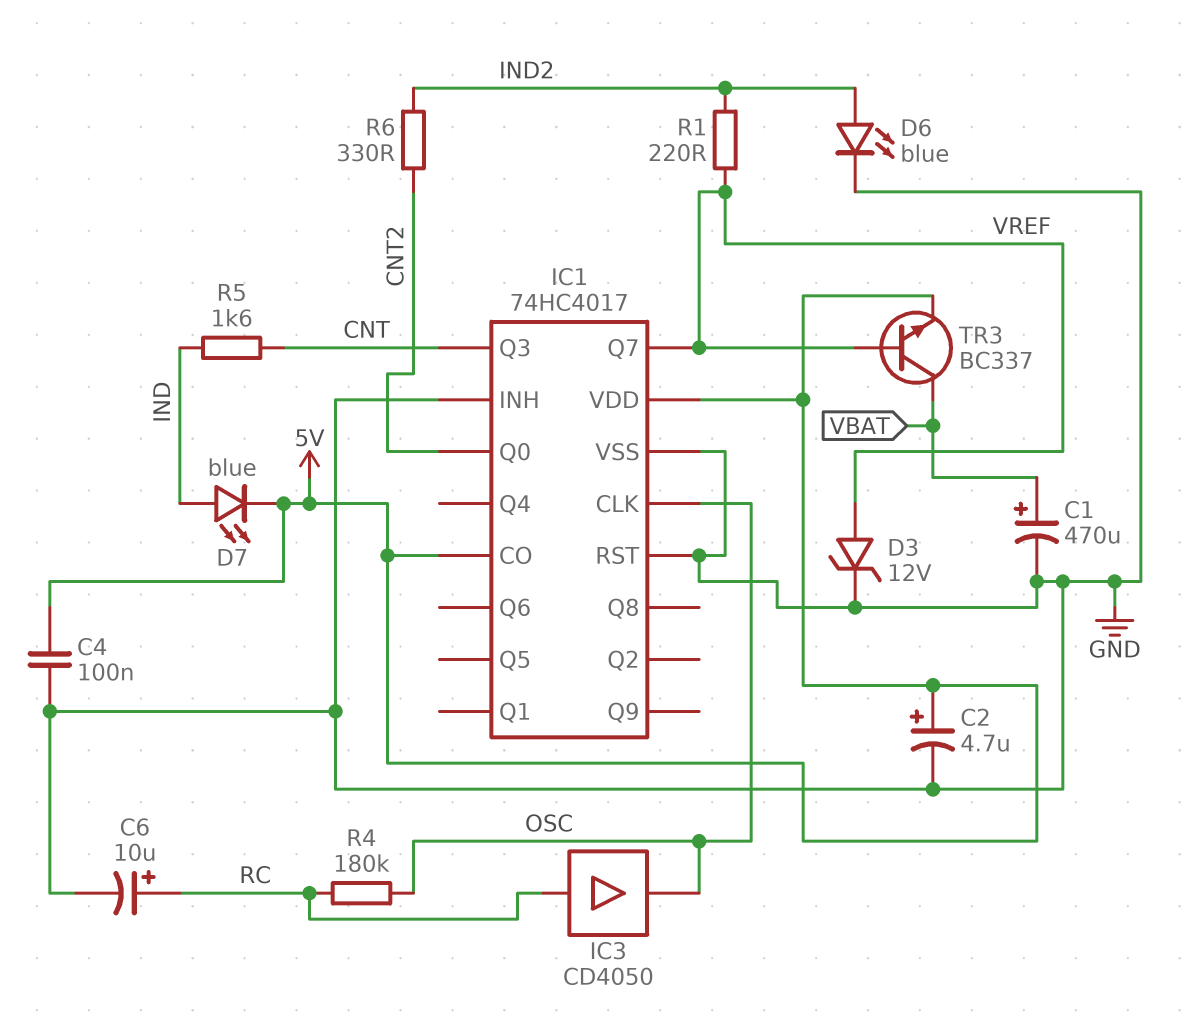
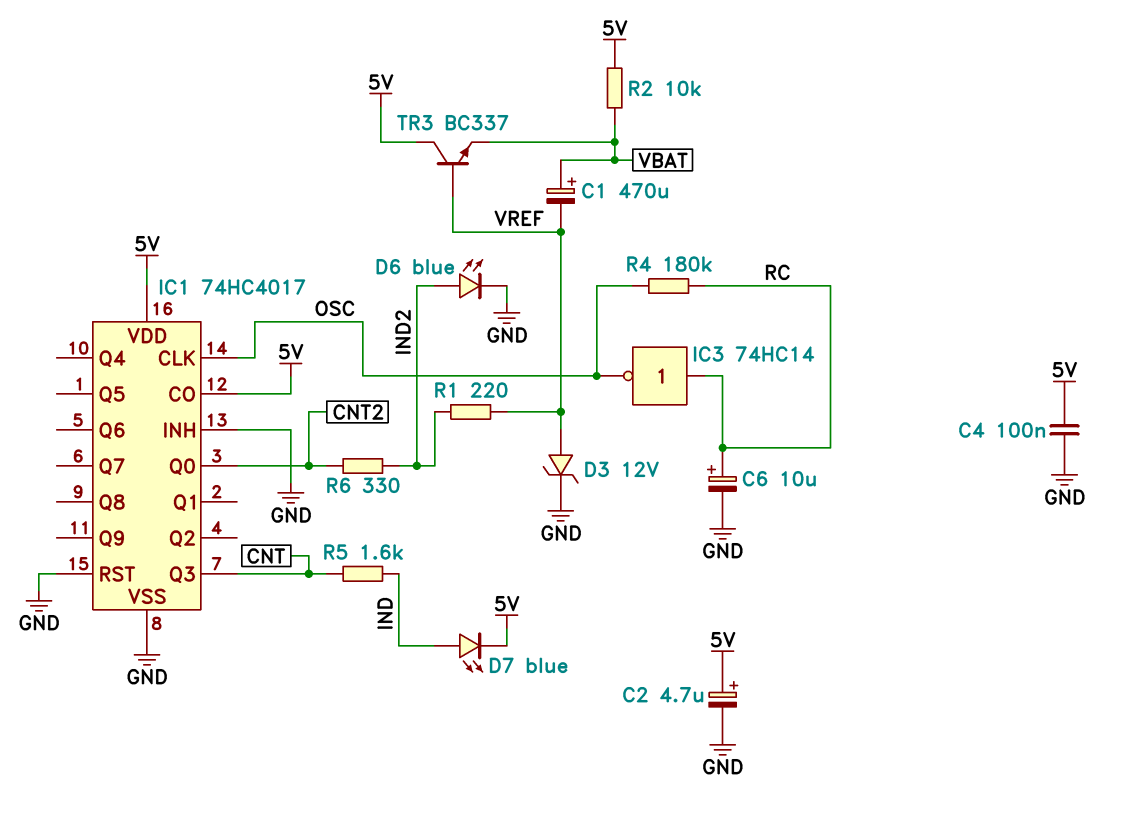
C1: 470uF (plus VBAT, minus GND) -> 470uF (plus VBAT, minus VREF)
IC1 pin Q7: VREF -> none
IC3: buffer CD4050 (in RC, out OSC) -> NOT 74HC14 (in RC, out OSC)
R2: none -> 10k (5V, VBAT)
TR3: NPN BC337 (B VREF, C VBAT, E 5V) -> NPN BC337 (B VREF, C 5V, E VBAT)

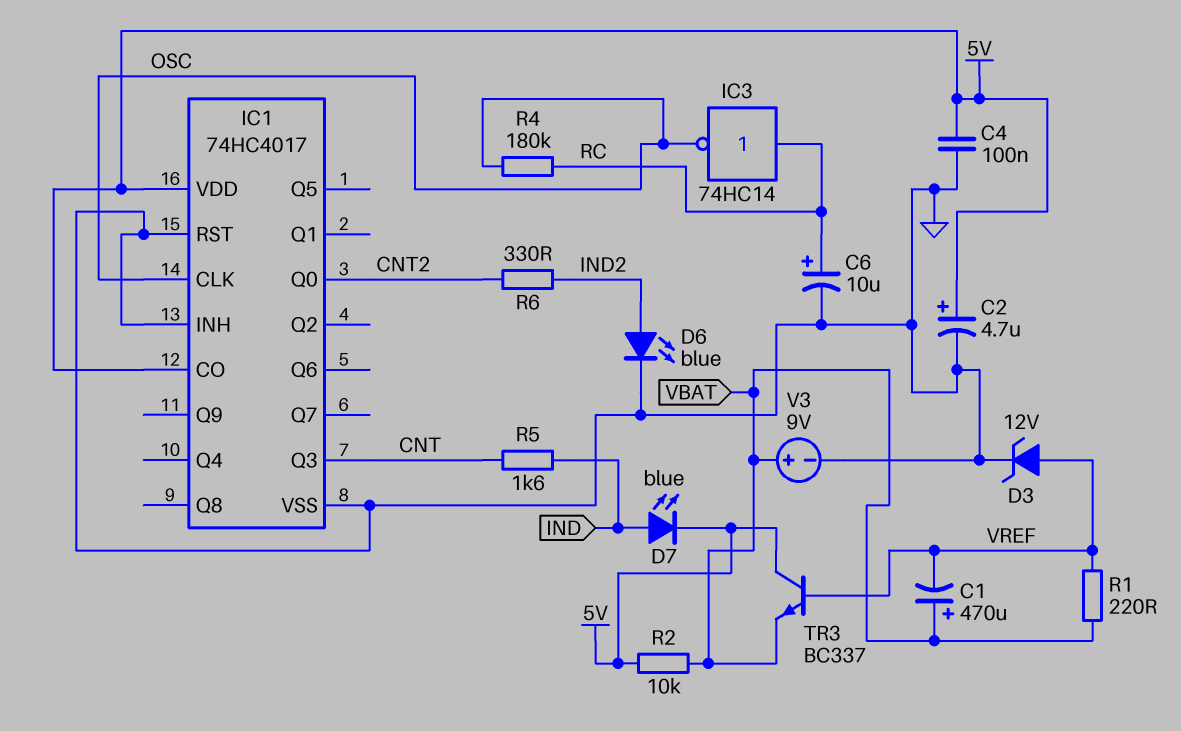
R1: 220 (IND2, VREF) -> 220 (VBAT, VREF)
V3: none -> 9V (plus VBAT, minus GND)

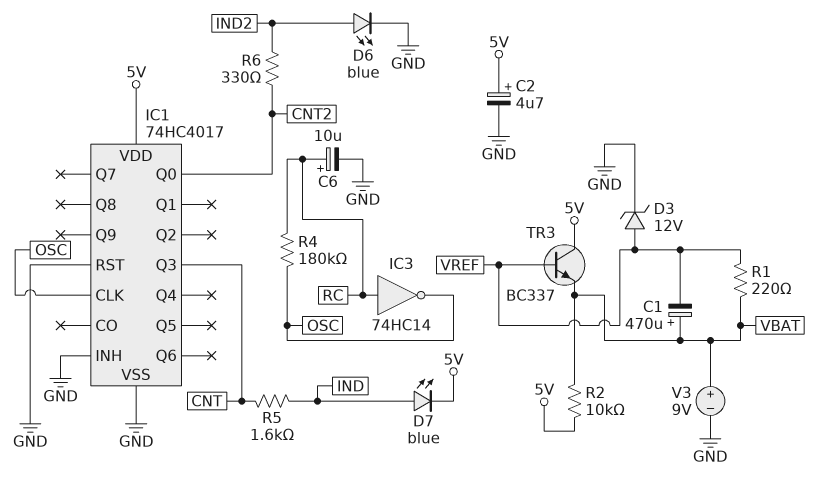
C4: 100nF (5V, GND) -> none
IC1 pin CO: 5V -> none

